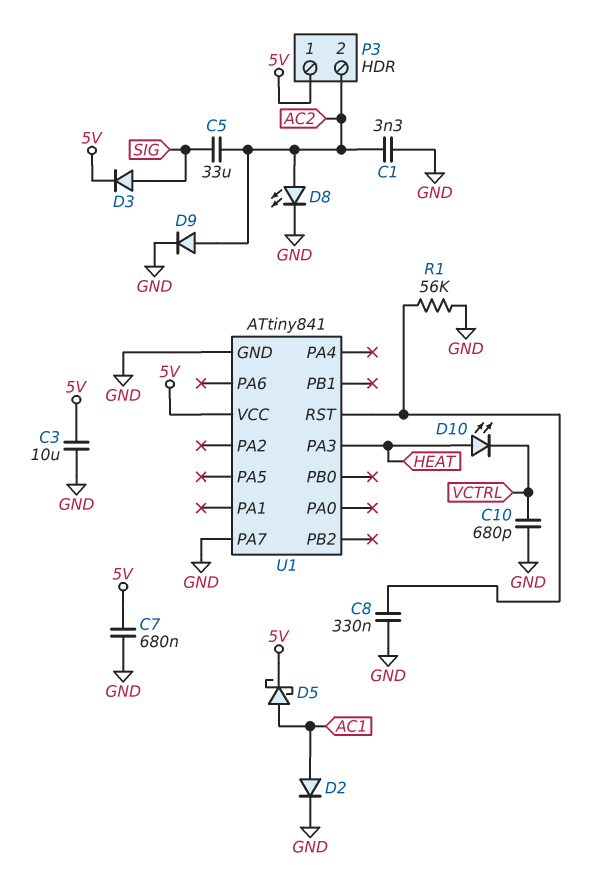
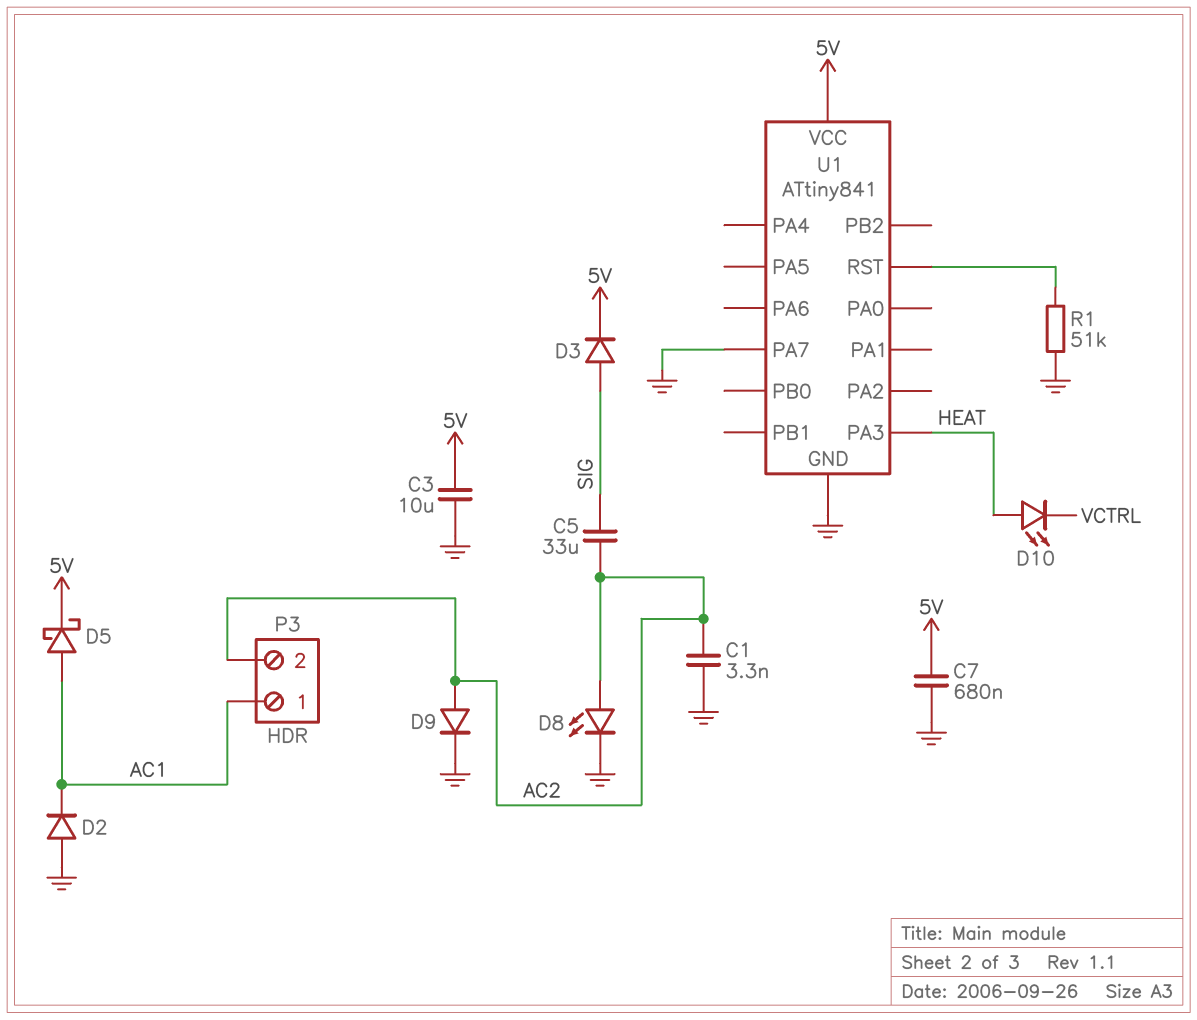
C8: 330nF (GND, U1/RST) -> none
C10: 680pF (GND, VCTRL) -> none
D2: diode (A AC1, K GND) -> diode (A GND, K AC1)
P3 pin 1: 5V -> AC1
R1: 56k (GND, U1/RST) -> 51k (GND, U1/RST)

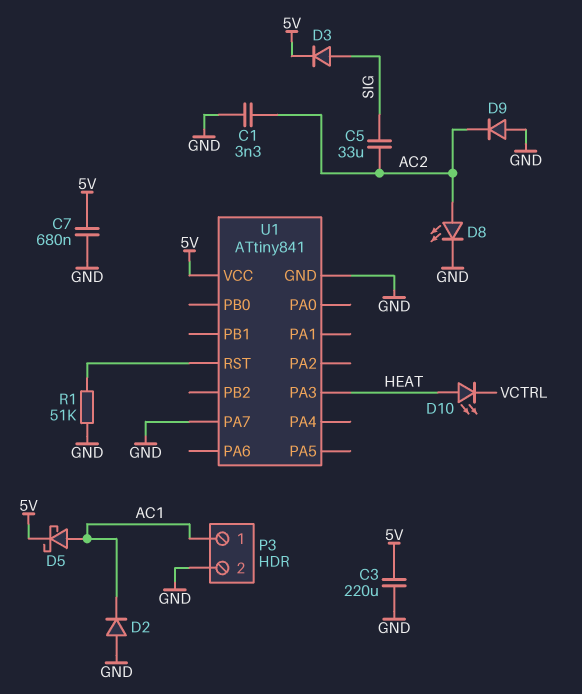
C3: 10uF (5V, GND) -> 220uF (5V, GND)
D9: diode (A AC2, K GND) -> diode (A GND, K AC2)
P3 pin 2: AC2 -> GND

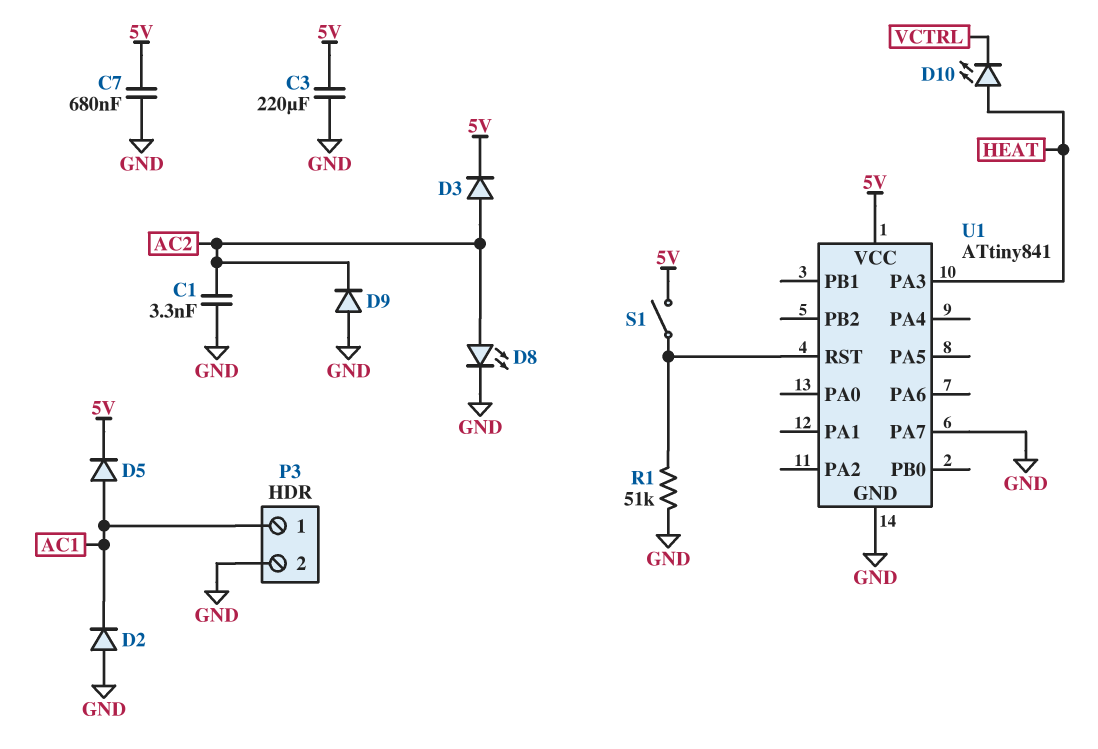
C5: 33uF (AC2, SIG) -> none
D3: diode (A SIG, K 5V) -> diode (A AC2, K 5V)
D5: schottky (A AC1, K 5V) -> diode (A AC1, K 5V)
S1: none -> switch (5V, U1/RST)

